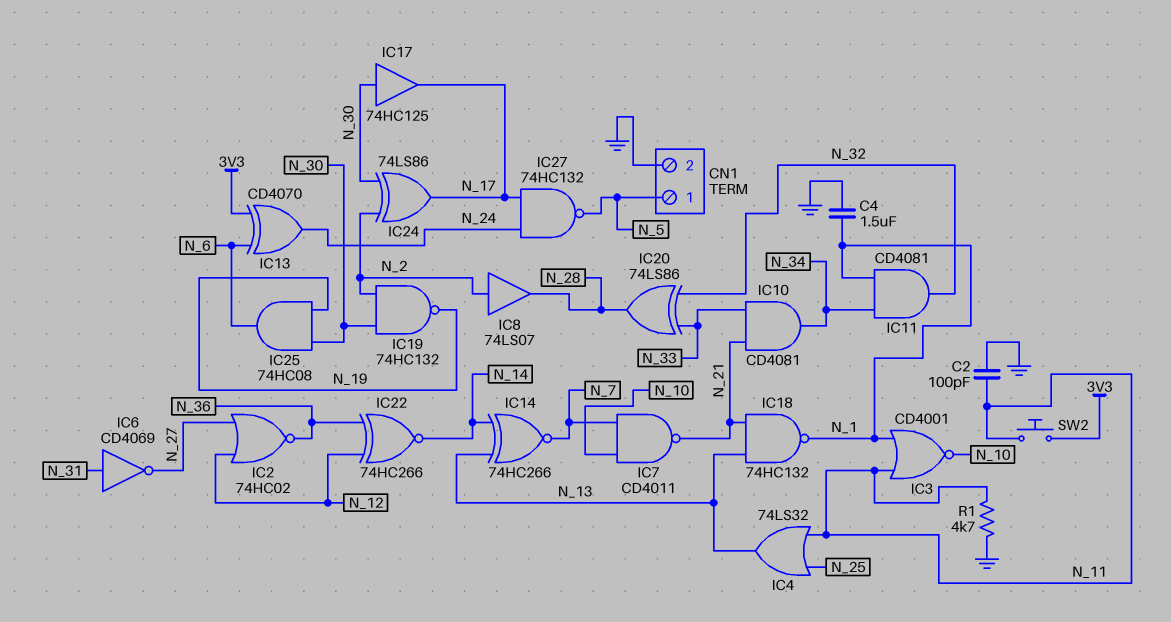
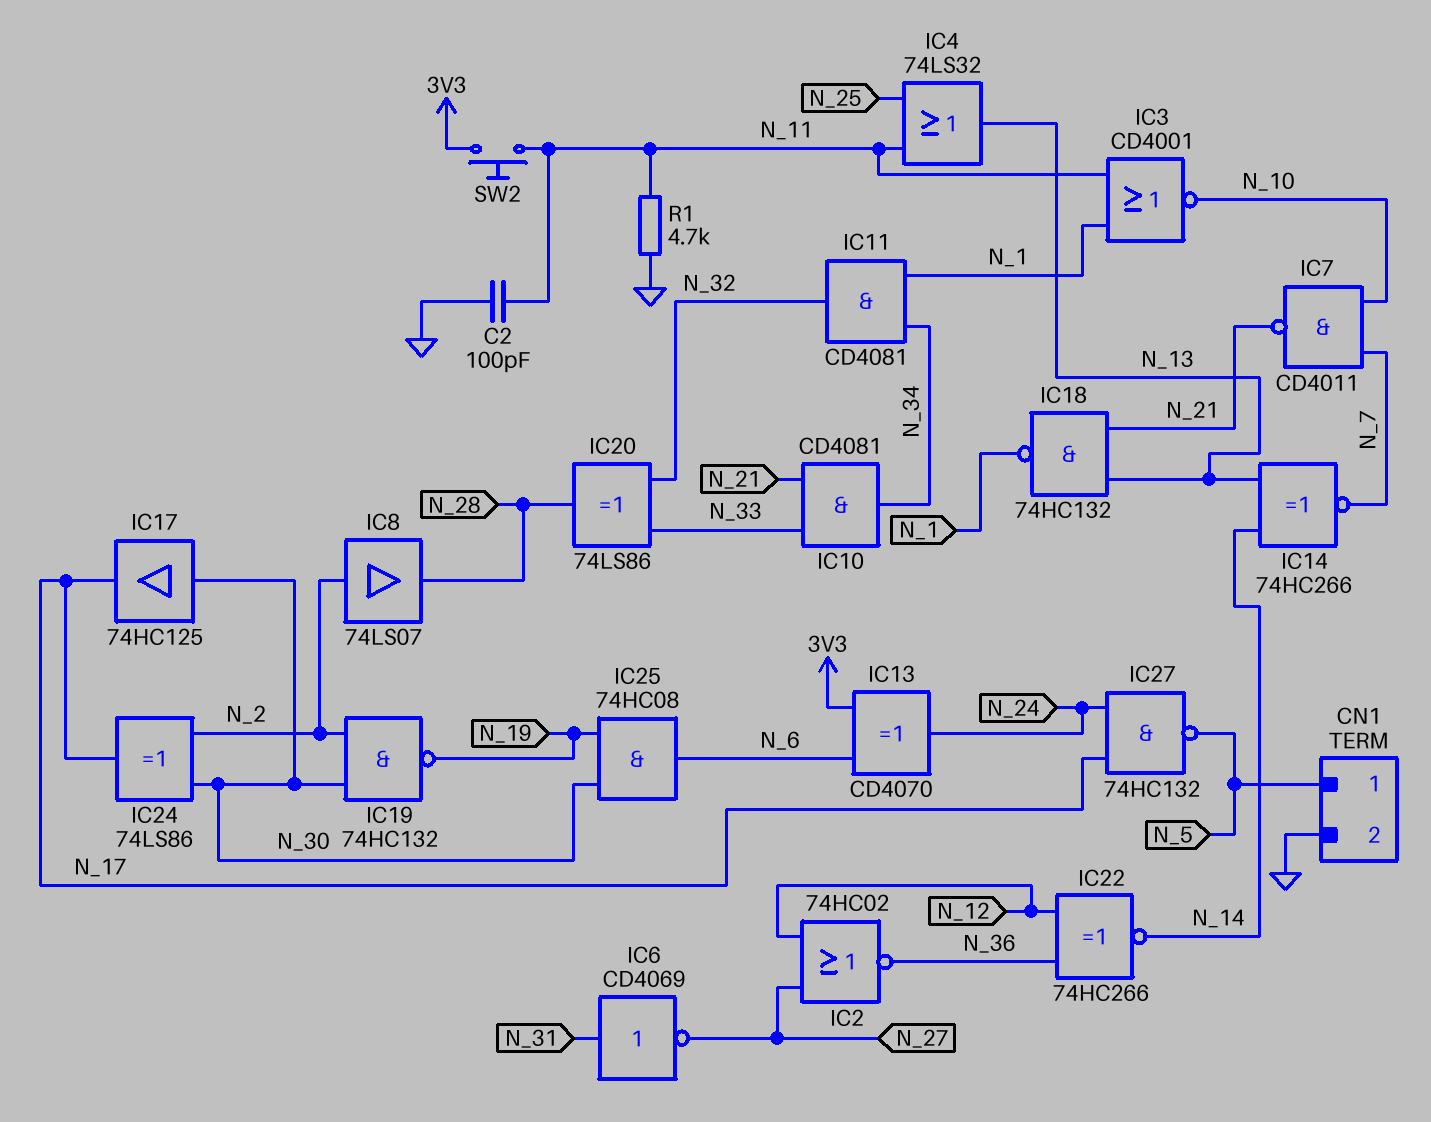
C4: 1.5uF (GND, N_1) -> none

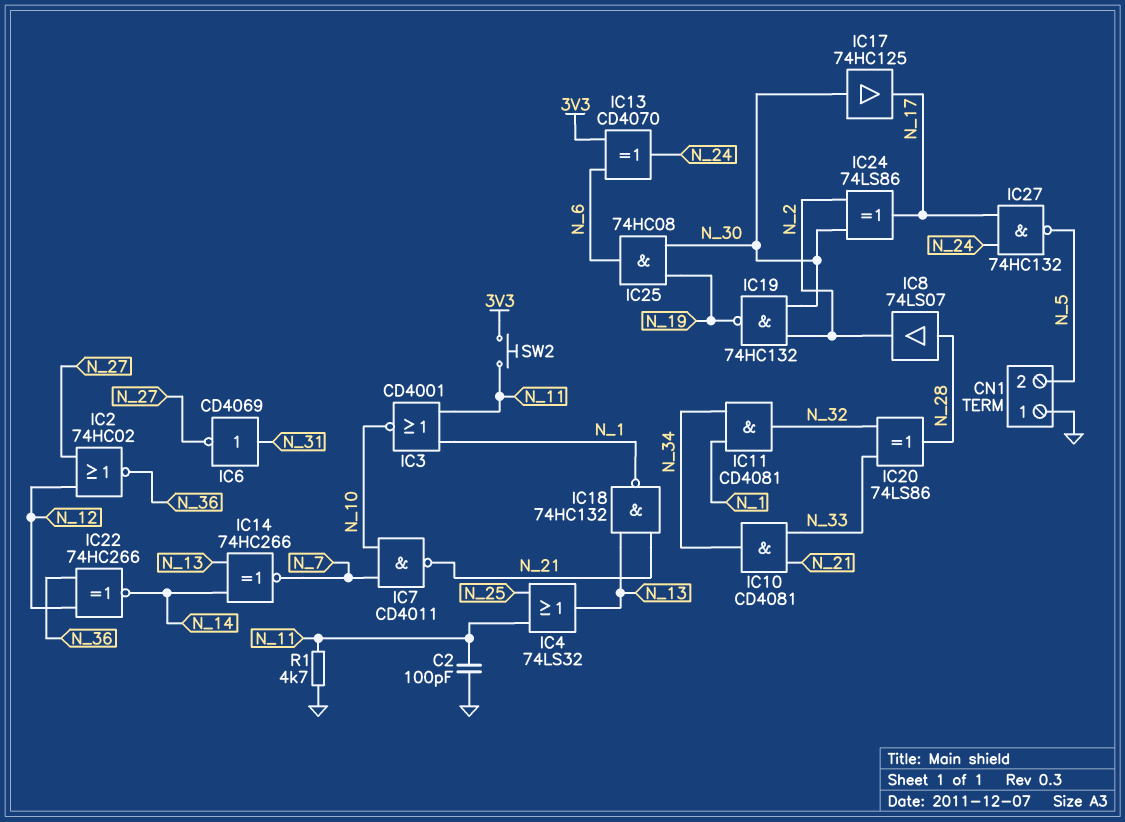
CN1 pin 1: N_5 -> GND
CN1 pin 2: GND -> N_5
IC8: buffer 74LS07 (in N_2, out N_28) -> buffer 74LS07 (in N_28, out N_2)

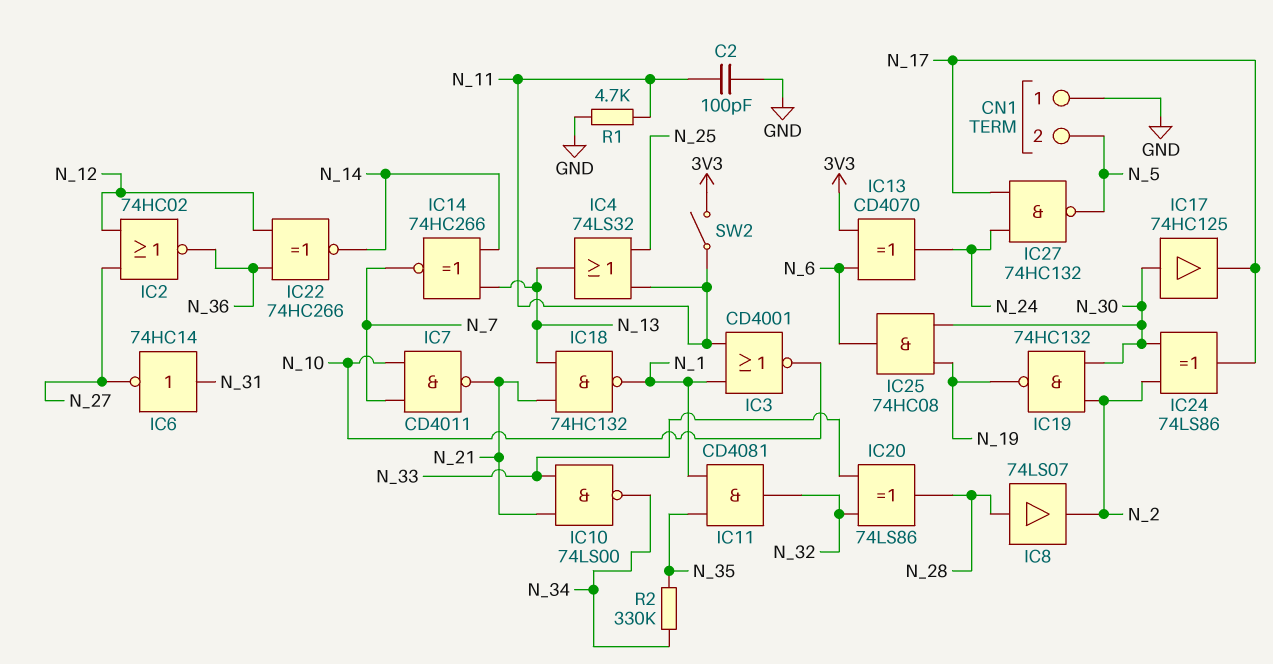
IC6: NOT CD4069 (in N_31, out N_27) -> NOT 74HC14 (in N_31, out N_27)
IC10: AND CD4081 (in N_21, in N_33, out N_34) -> NAND 74LS00 (in N_21, in N_33, out N_34)
IC11: AND CD4081 (in N_1, in N_34, out N_32) -> AND CD4081 (in N_1, in N_35, out N_32)
R2: none -> 330k (N_34, N_35)
SW2: button (3V3, N_11) -> switch (3V3, N_11)

